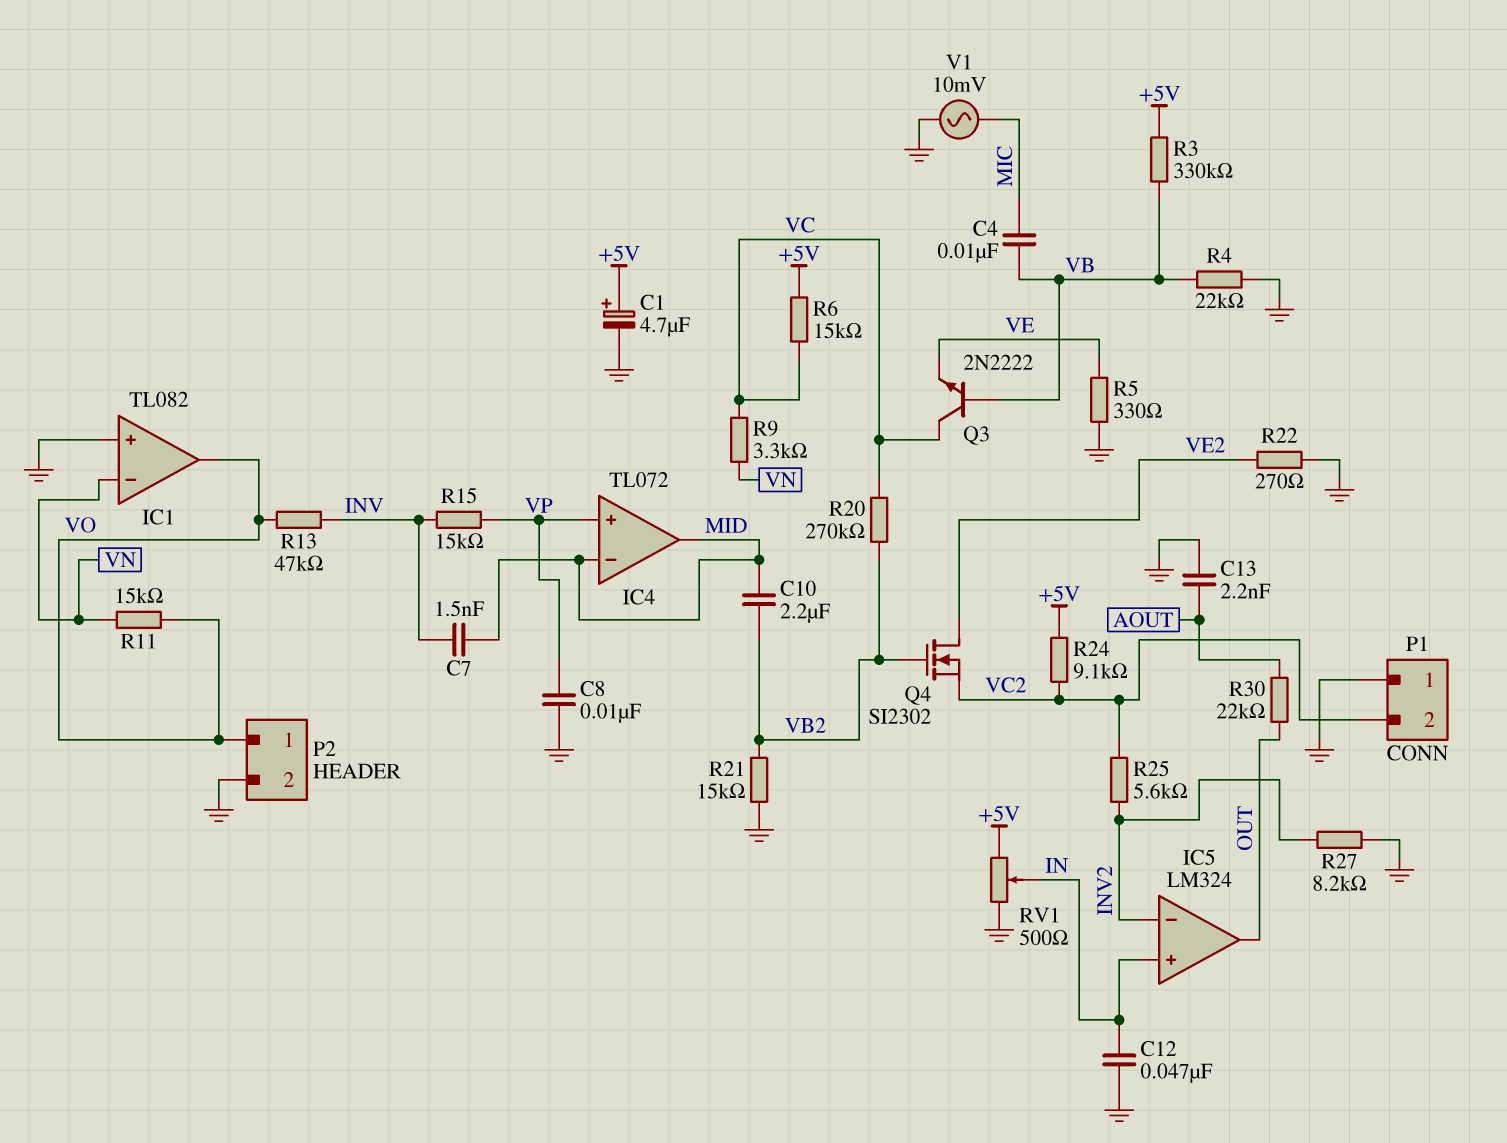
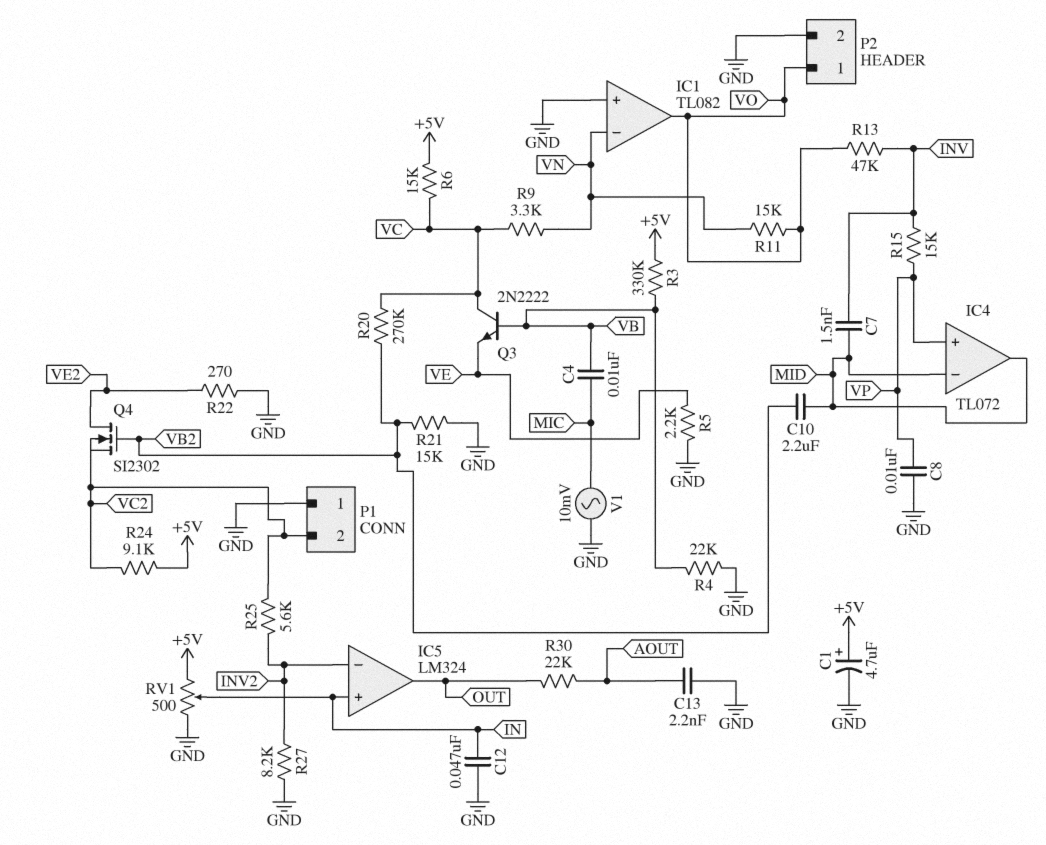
R5: 330 (GND, VE) -> 2.2k (GND, VE)

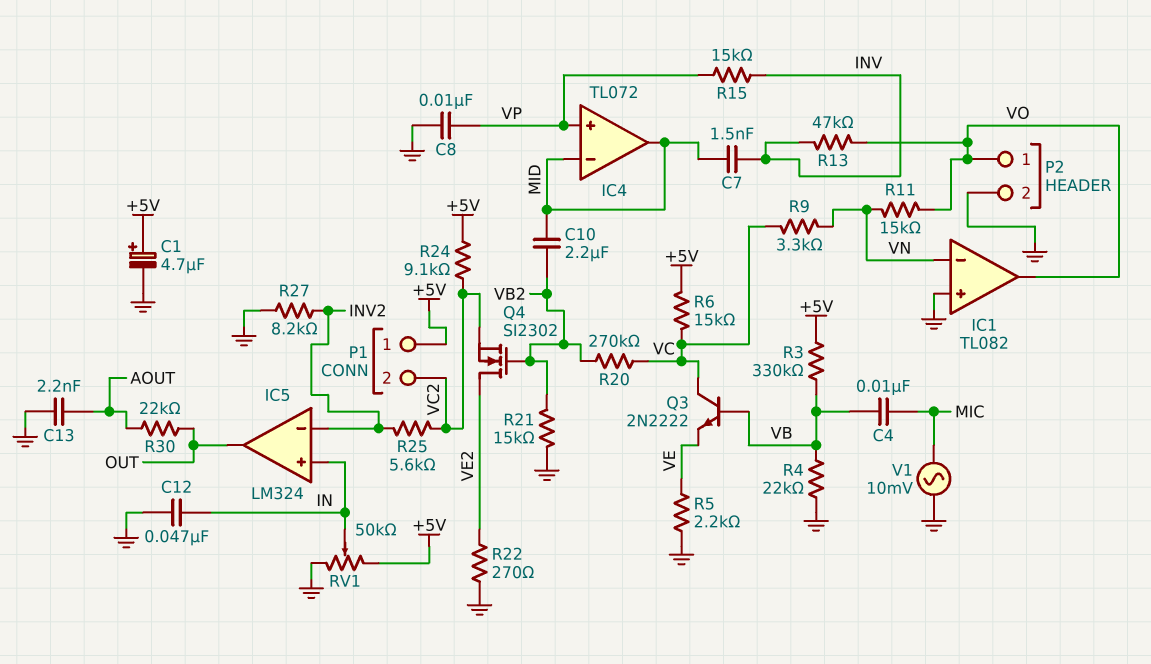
P1 pin 1: GND -> +5V
RV1: 500 (+5V, GND, wiper IN) -> 50k (+5V, GND, wiper IN)

